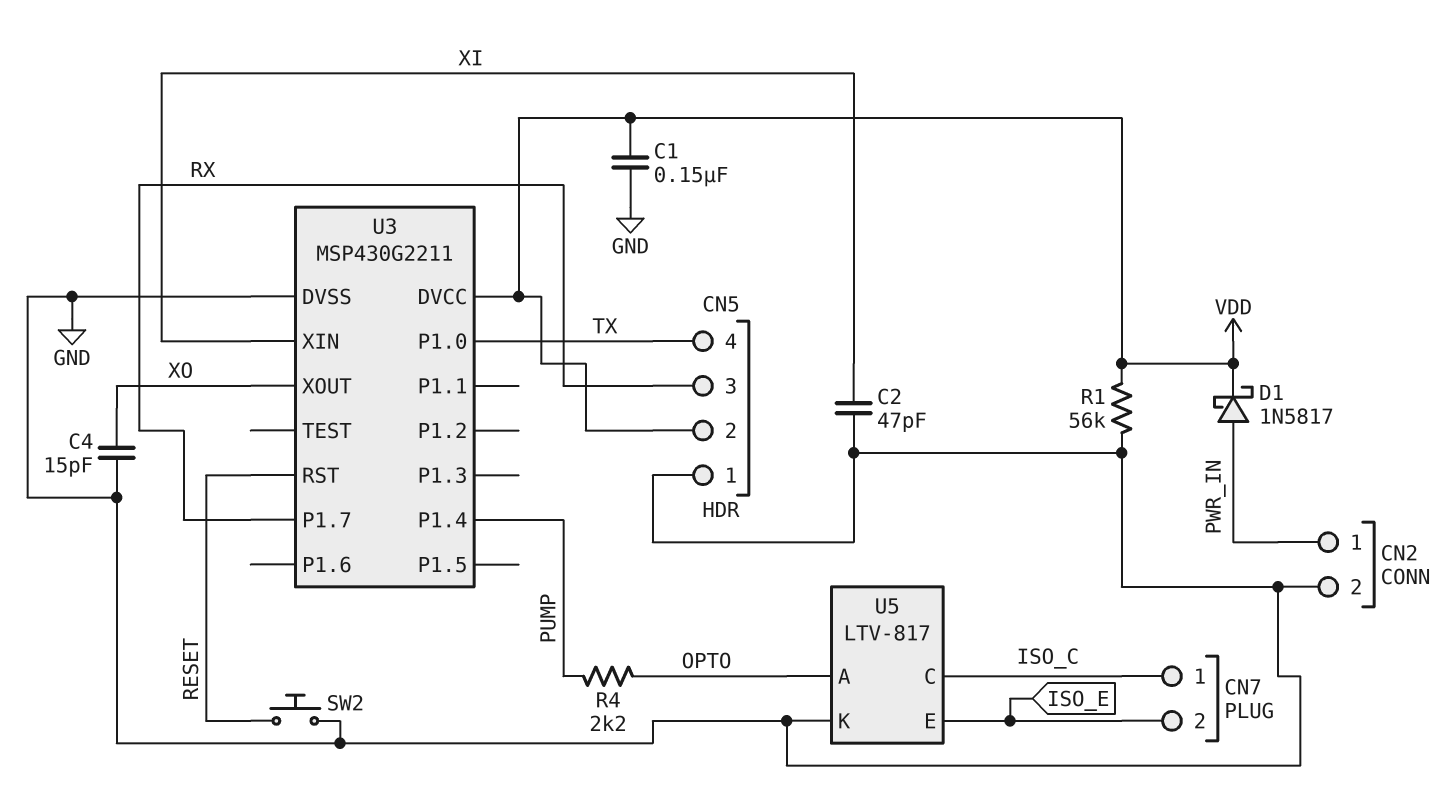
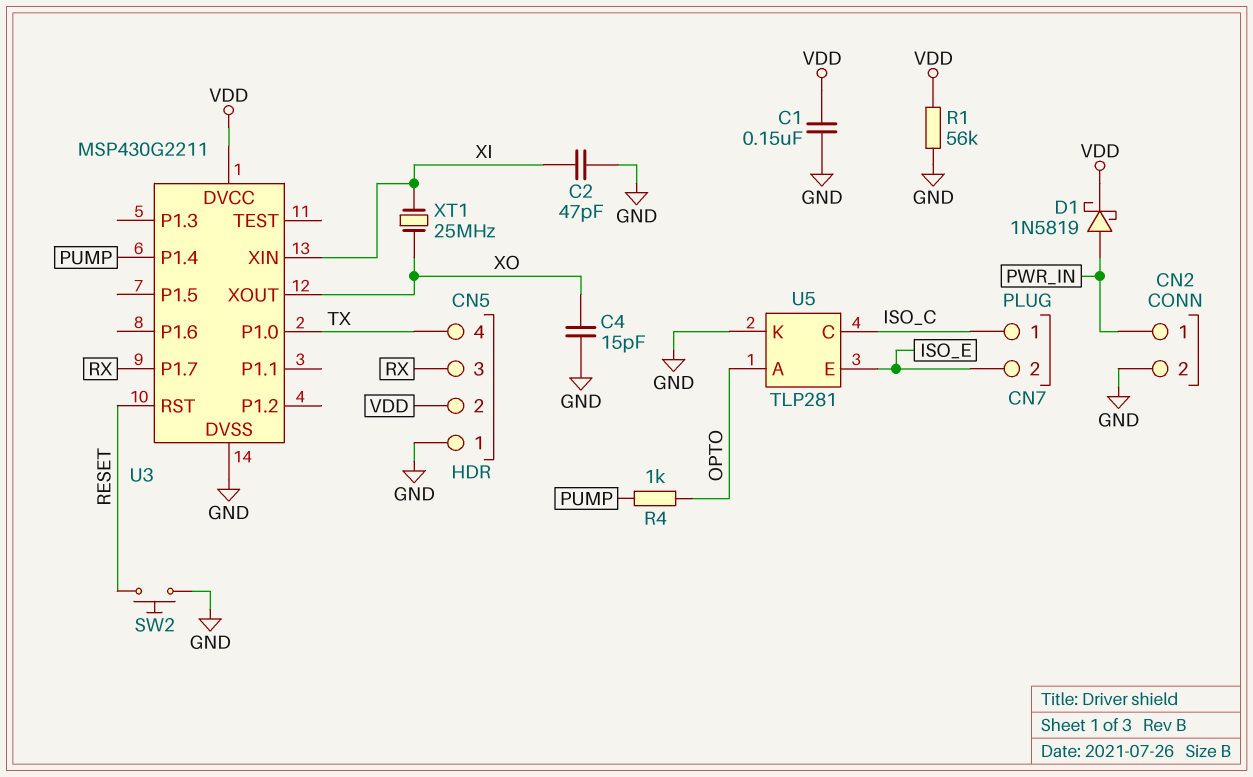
D1: schottky 1N5817 (A PWR_IN, K VDD) -> schottky 1N5819 (A PWR_IN, K VDD)
R4: 2.2k (OPTO, PUMP) -> 1k (OPTO, PUMP)
U5: LTV-817 -> TLP281
XT1: none -> 25MHz (XI, XO)

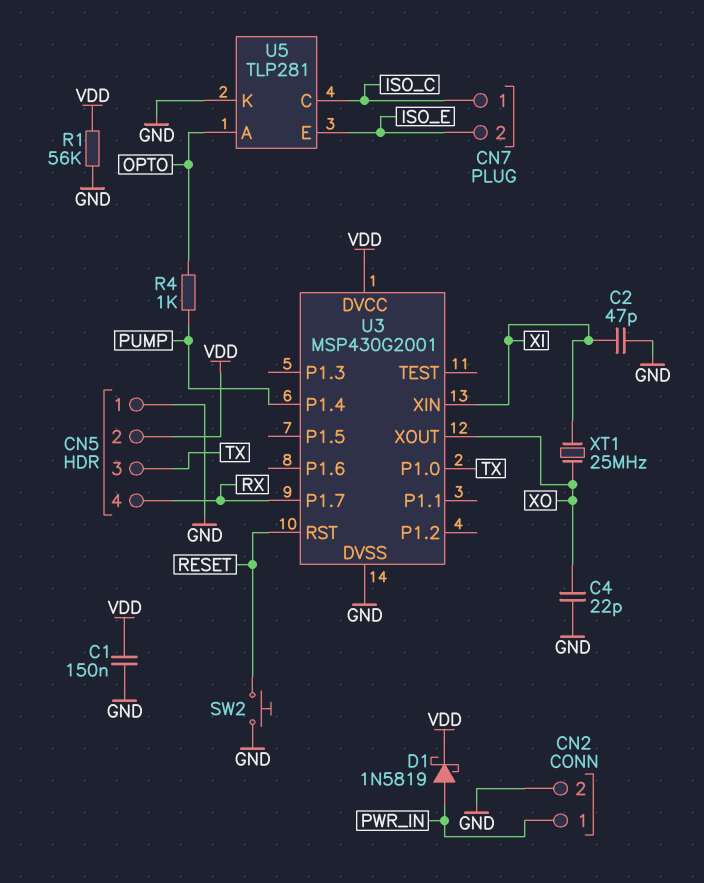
C4: 15pF (GND, XO) -> 22pF (GND, XO)
CN5 pin 3: RX -> TX
CN5 pin 4: TX -> RX
U3: MSP430G2211 -> MSP430G2001

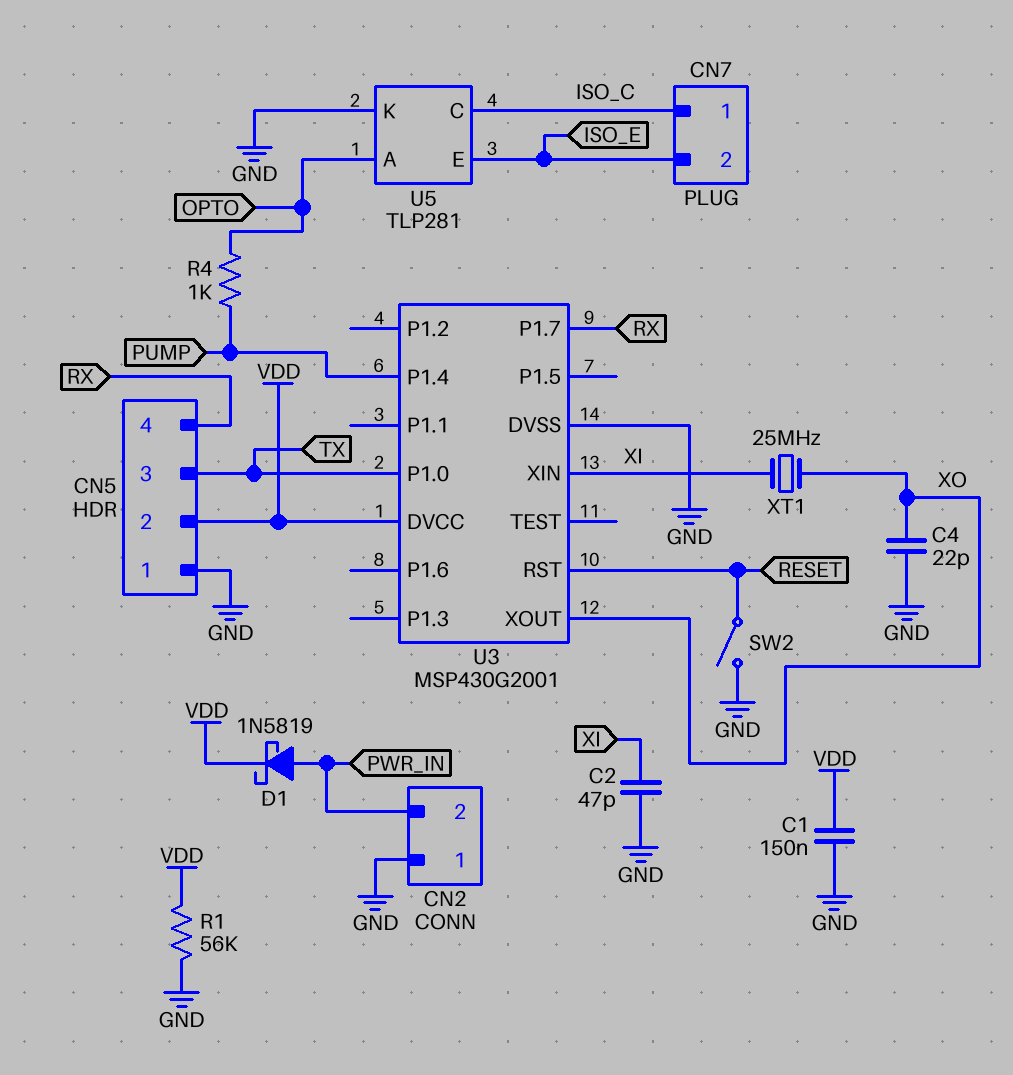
CN2 pin 1: PWR_IN -> GND
CN2 pin 2: GND -> PWR_IN
SW2: button (GND, RESET) -> switch (GND, RESET)

